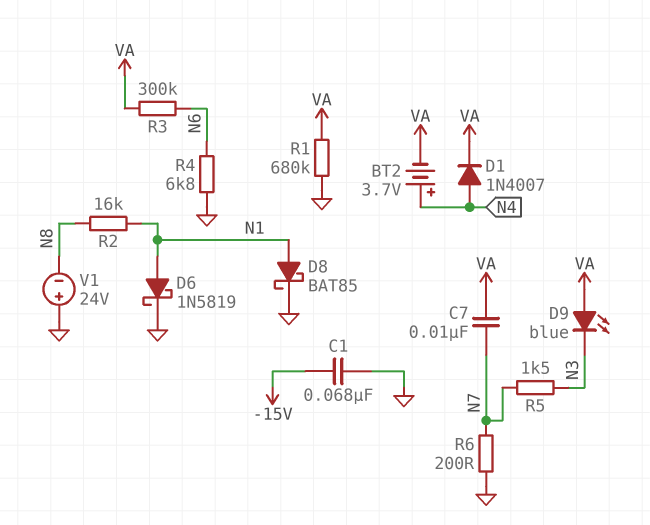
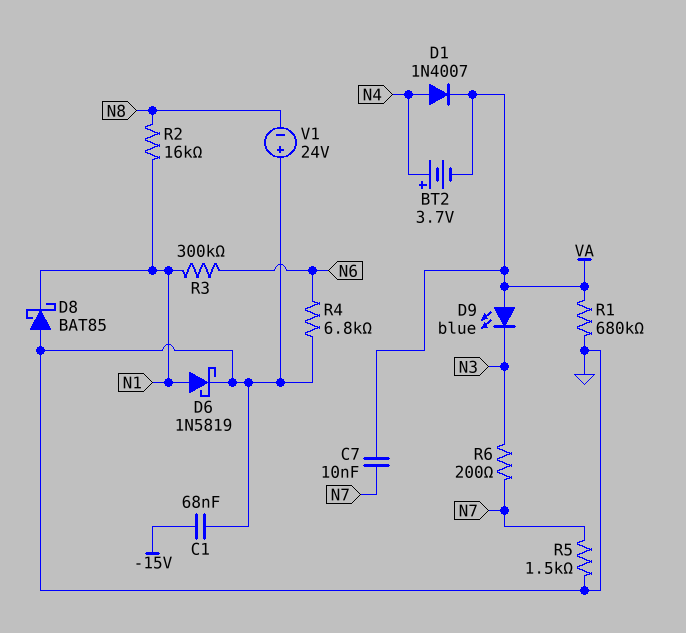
D8: schottky BAT85 (A N1, K GND) -> schottky BAT85 (A GND, K N1)
R3: 300k (N6, VA) -> 300k (N1, N6)
R5: 1.5k (N3, N7) -> 1.5k (GND, N7)
R6: 200 (GND, N7) -> 200 (N3, N7)

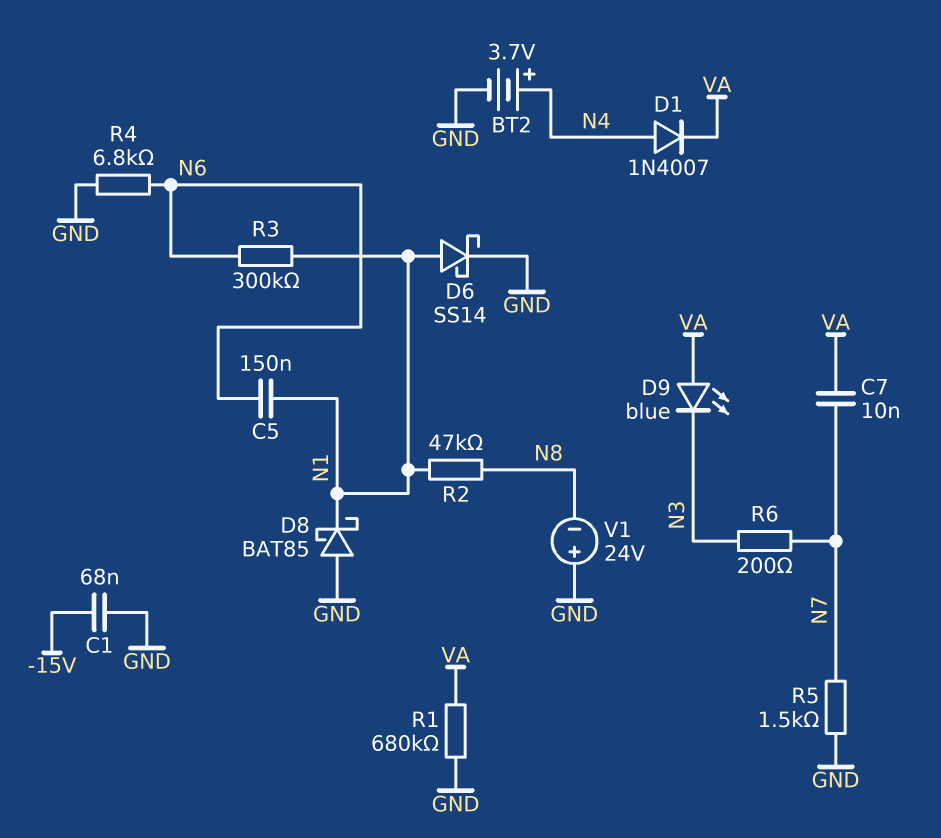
BT2: 3.7V (plus N4, minus VA) -> 3.7V (plus N4, minus GND)
C5: none -> 150nF (N1, N6)
D6: schottky 1N5819 (A N1, K GND) -> schottky SS14 (A N1, K GND)
R2: 16k (N1, N8) -> 47k (N1, N8)

